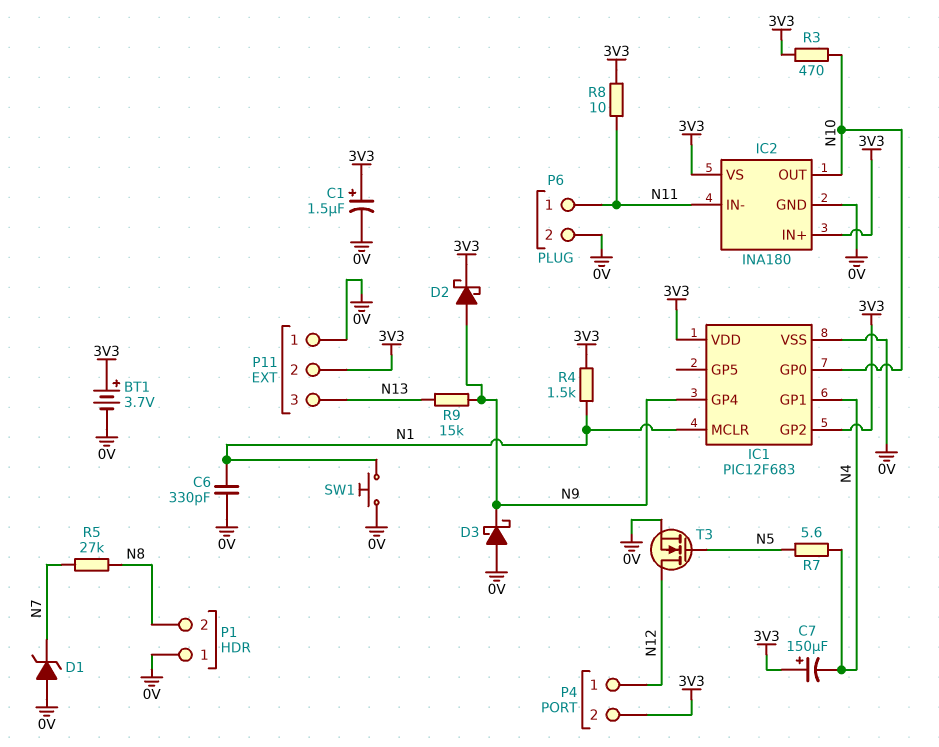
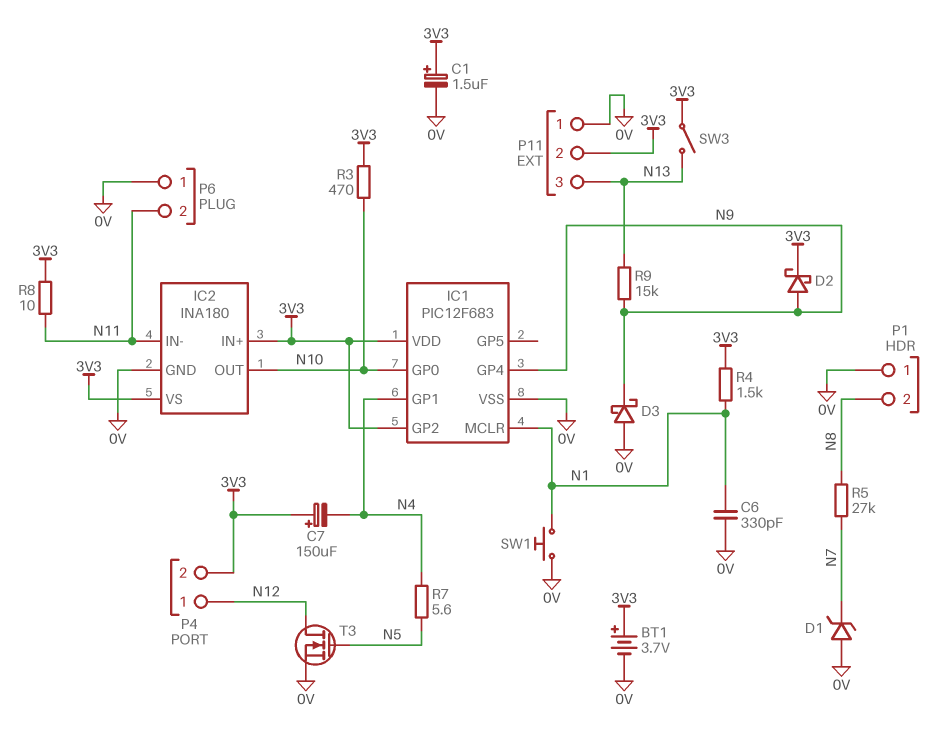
P6 pin 1: N11 -> 0V
P6 pin 2: 0V -> N11
SW3: none -> switch (3V3, N13)

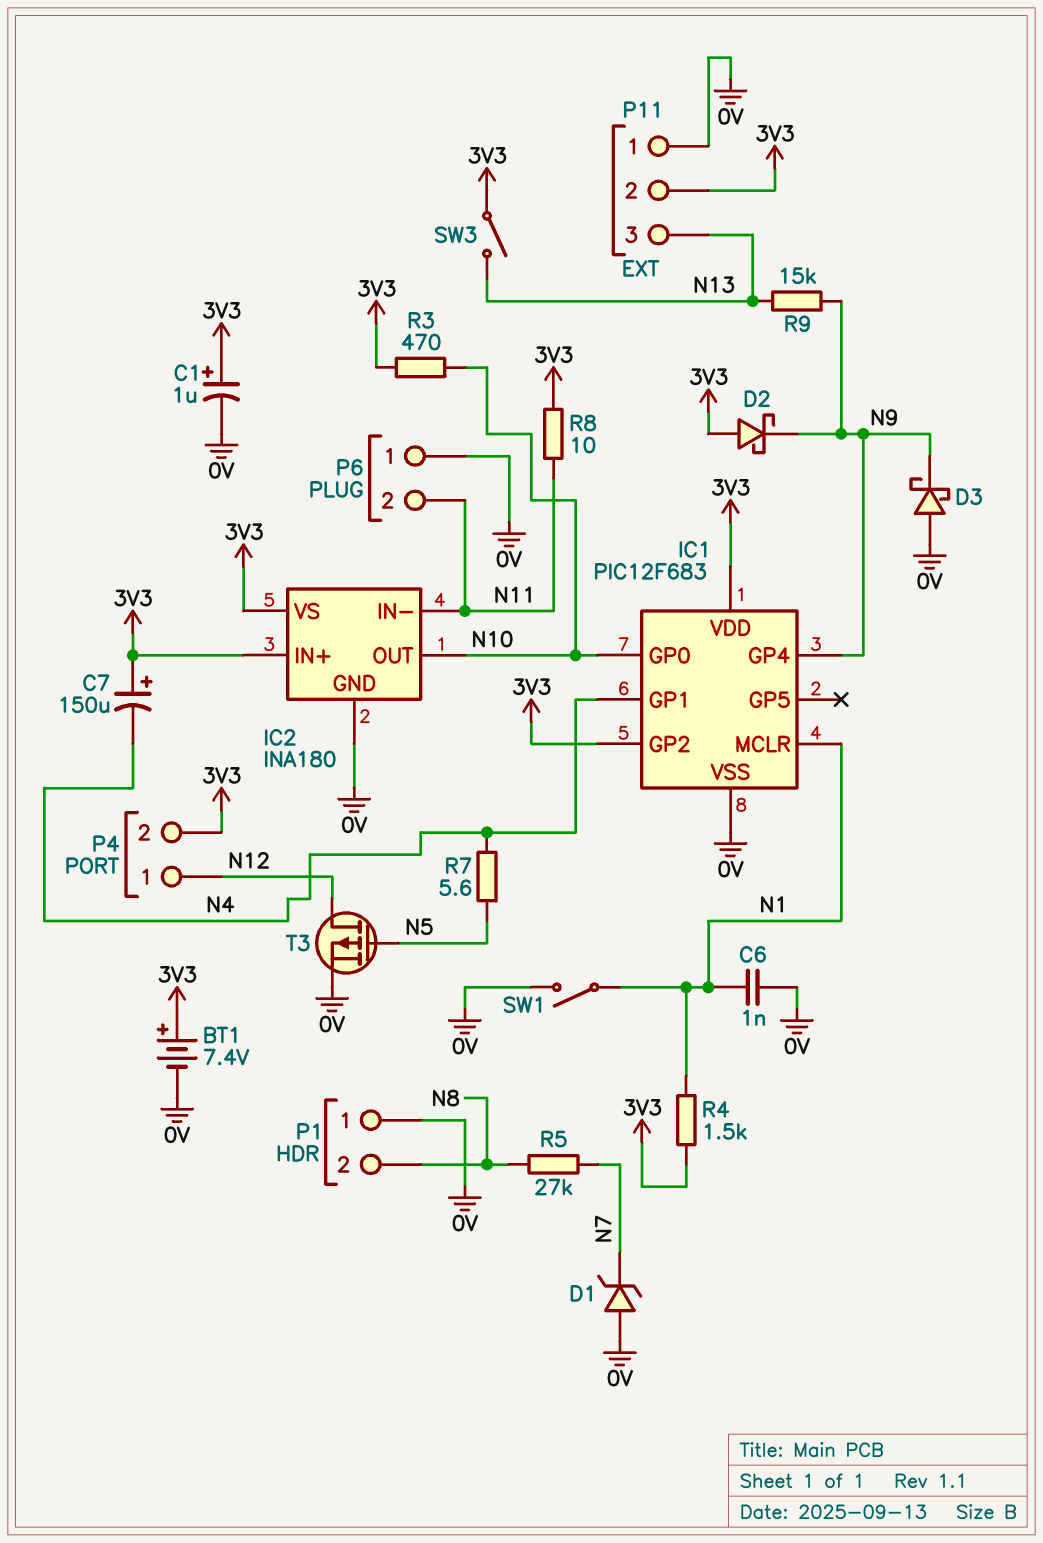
BT1: 3.7V (plus 3V3, minus 0V) -> 7.4V (plus 3V3, minus 0V)
C1: 1.5uF (plus 3V3, minus 0V) -> 1uF (plus 3V3, minus 0V)
C6: 330pF (0V, N1) -> 1nF (0V, N1)
D2: schottky (A N9, K 3V3) -> schottky (A 3V3, K N9)
SW1: button (0V, N1) -> switch (0V, N1)
T3: NMOS (G N5, D N12, S 0V) -> PMOS (G N5, D N12, S 0V)

